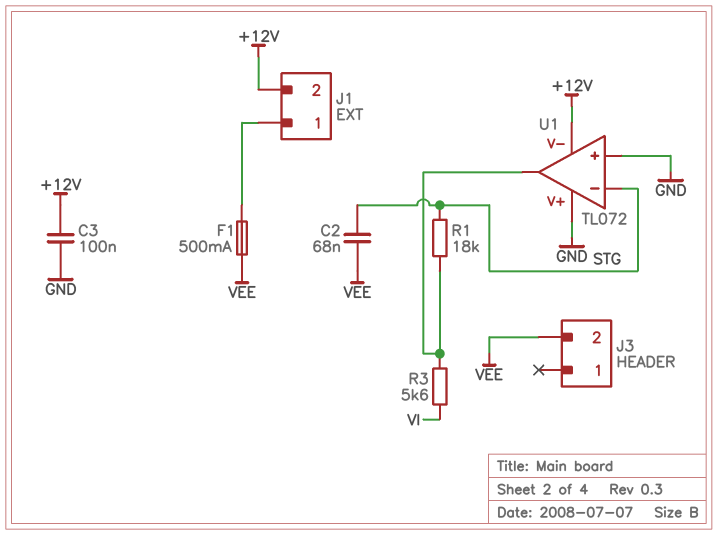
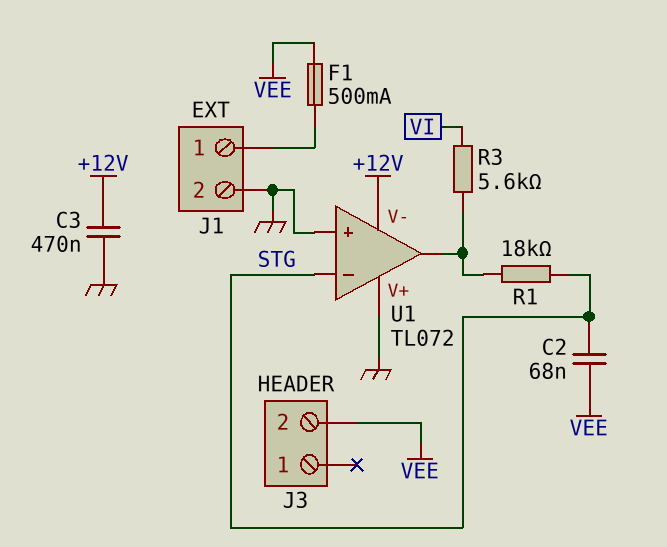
C3: 100nF (+12V, GND) -> 470nF (+12V, GND)
J1 pin 2: +12V -> GND

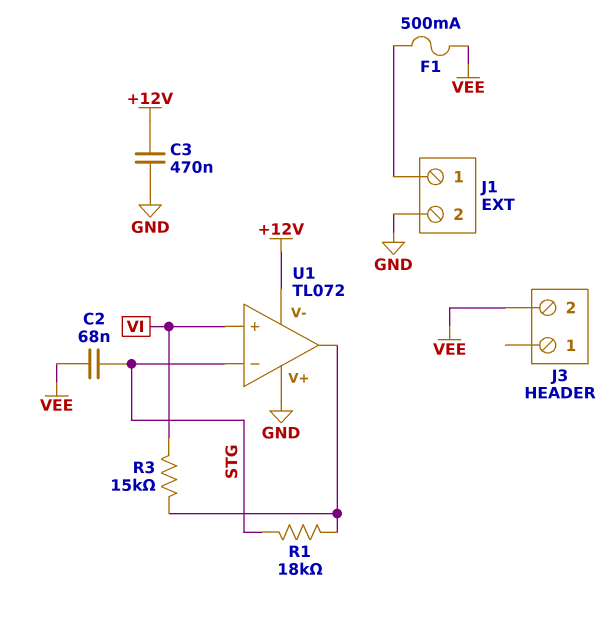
R3: 5.6k (U1/out, VI) -> 15k (U1/out, VI)
U1 pin in+: GND -> VI

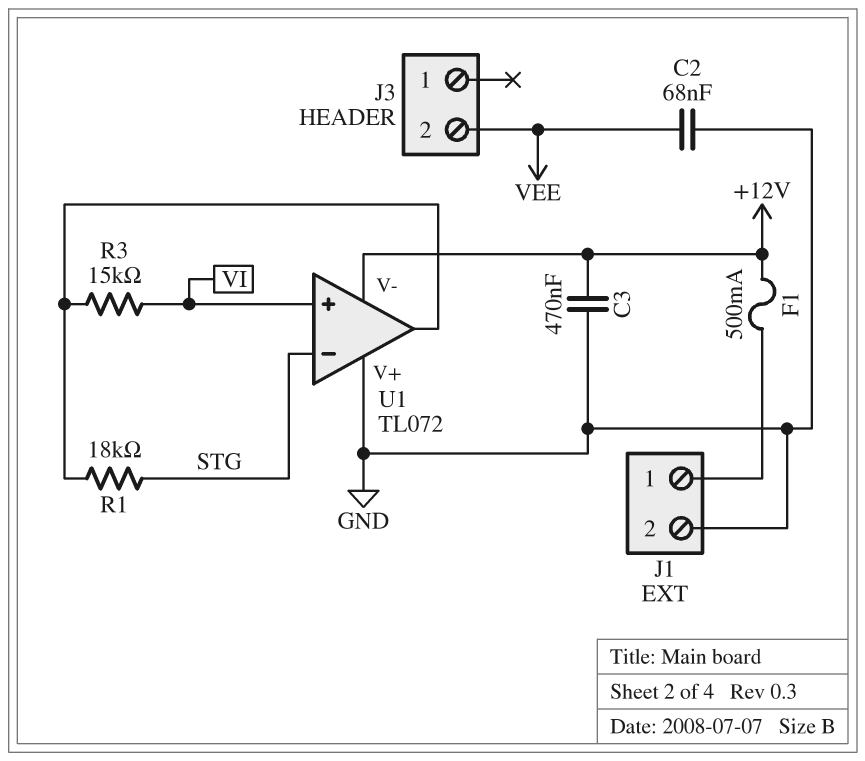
C2: 68nF (STG, VEE) -> 68nF (GND, VEE)
F1: 500mA (J1/1, VEE) -> 500mA (+12V, J1/1)

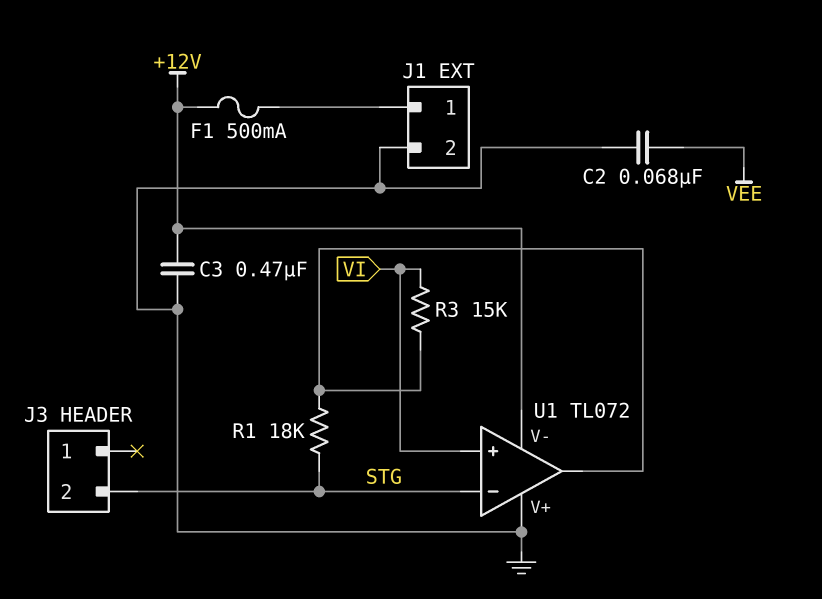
J3 pin 2: VEE -> STG

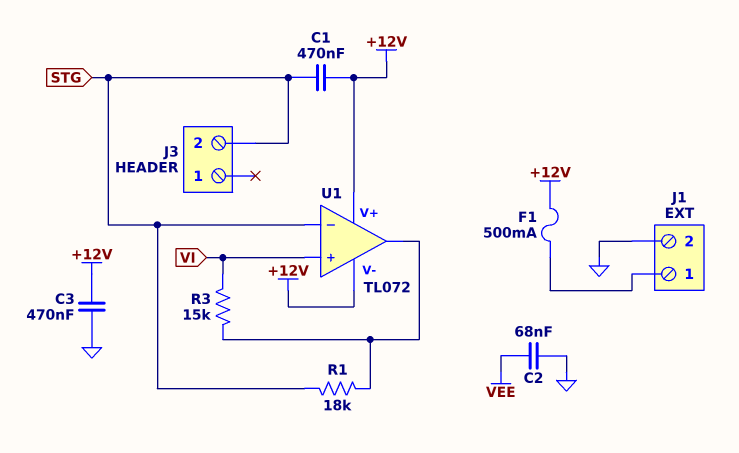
C1: none -> 470nF (+12V, STG)
U1 pin V+: GND -> +12V

